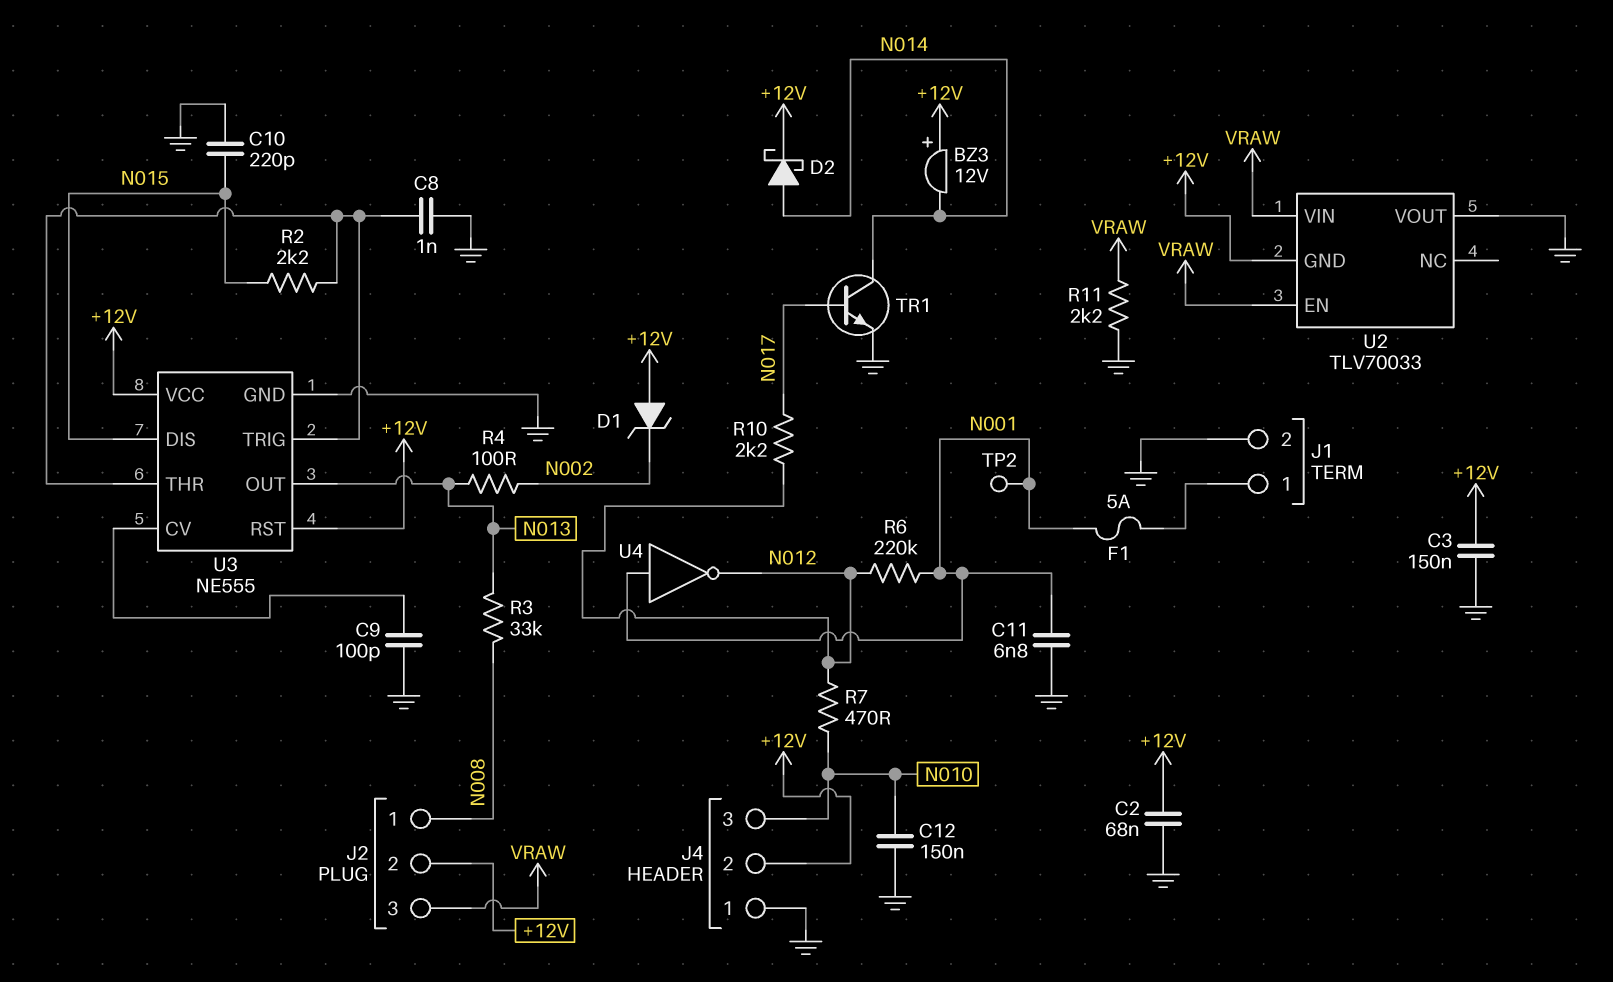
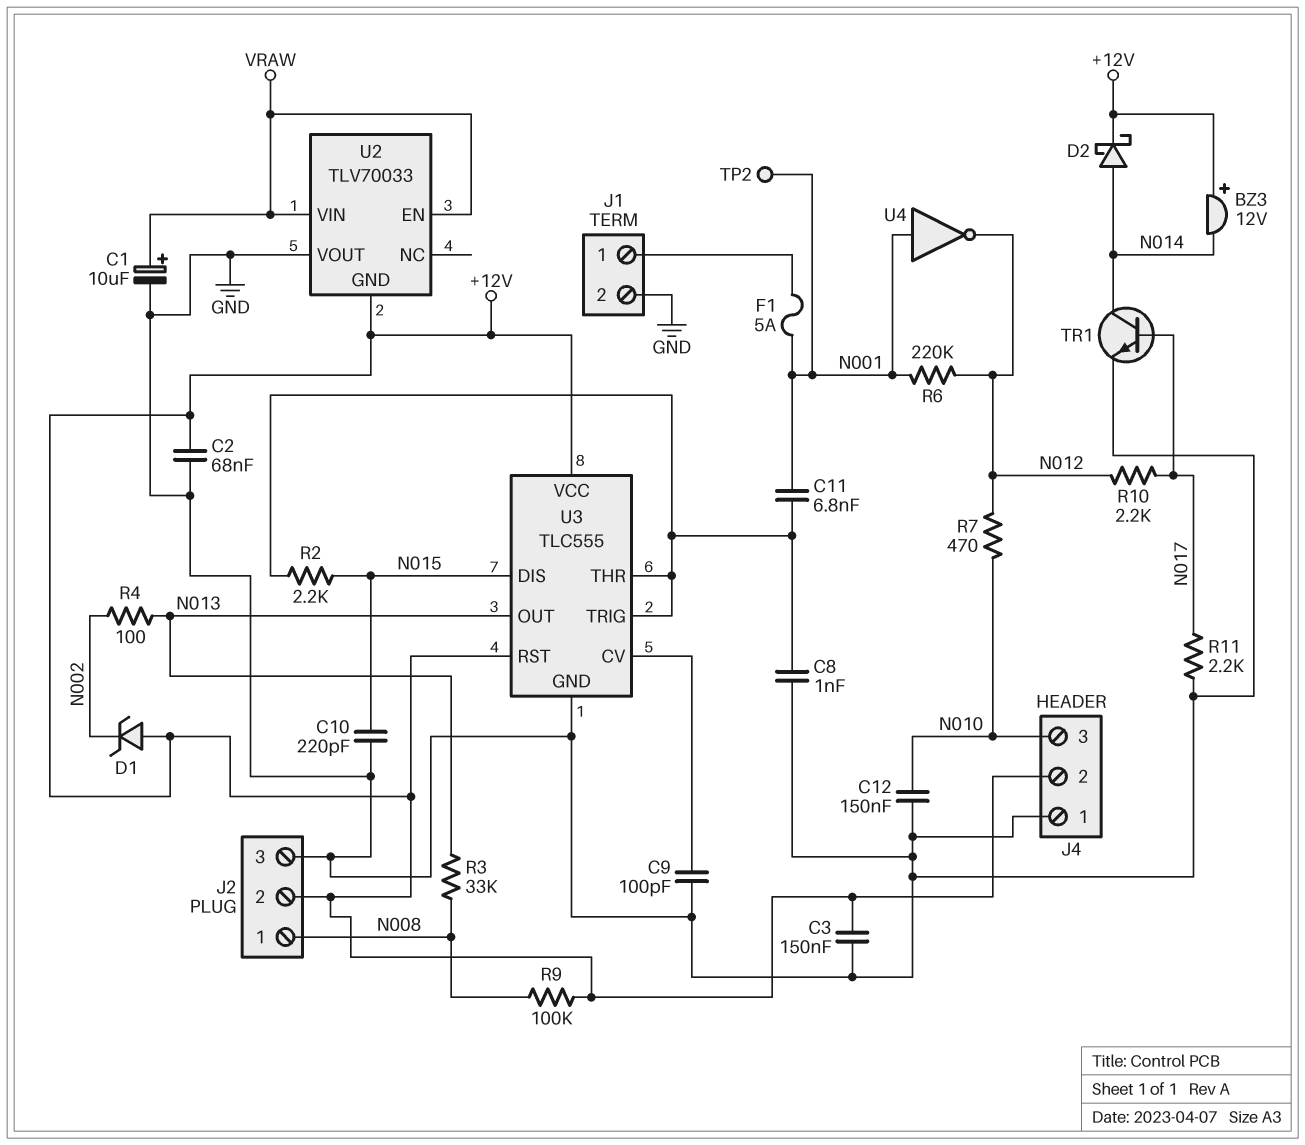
C1: none -> 10uF (plus VRAW, minus GND)
C11: 6.8nF (GND, N001) -> 6.8nF (N001, U3/THR)
J2 pin 3: VRAW -> GND
R9: none -> 100k (+12V, N008)
R11: 2.2k (GND, VRAW) -> 2.2k (GND, N017)
U3: NE555 -> TLC555

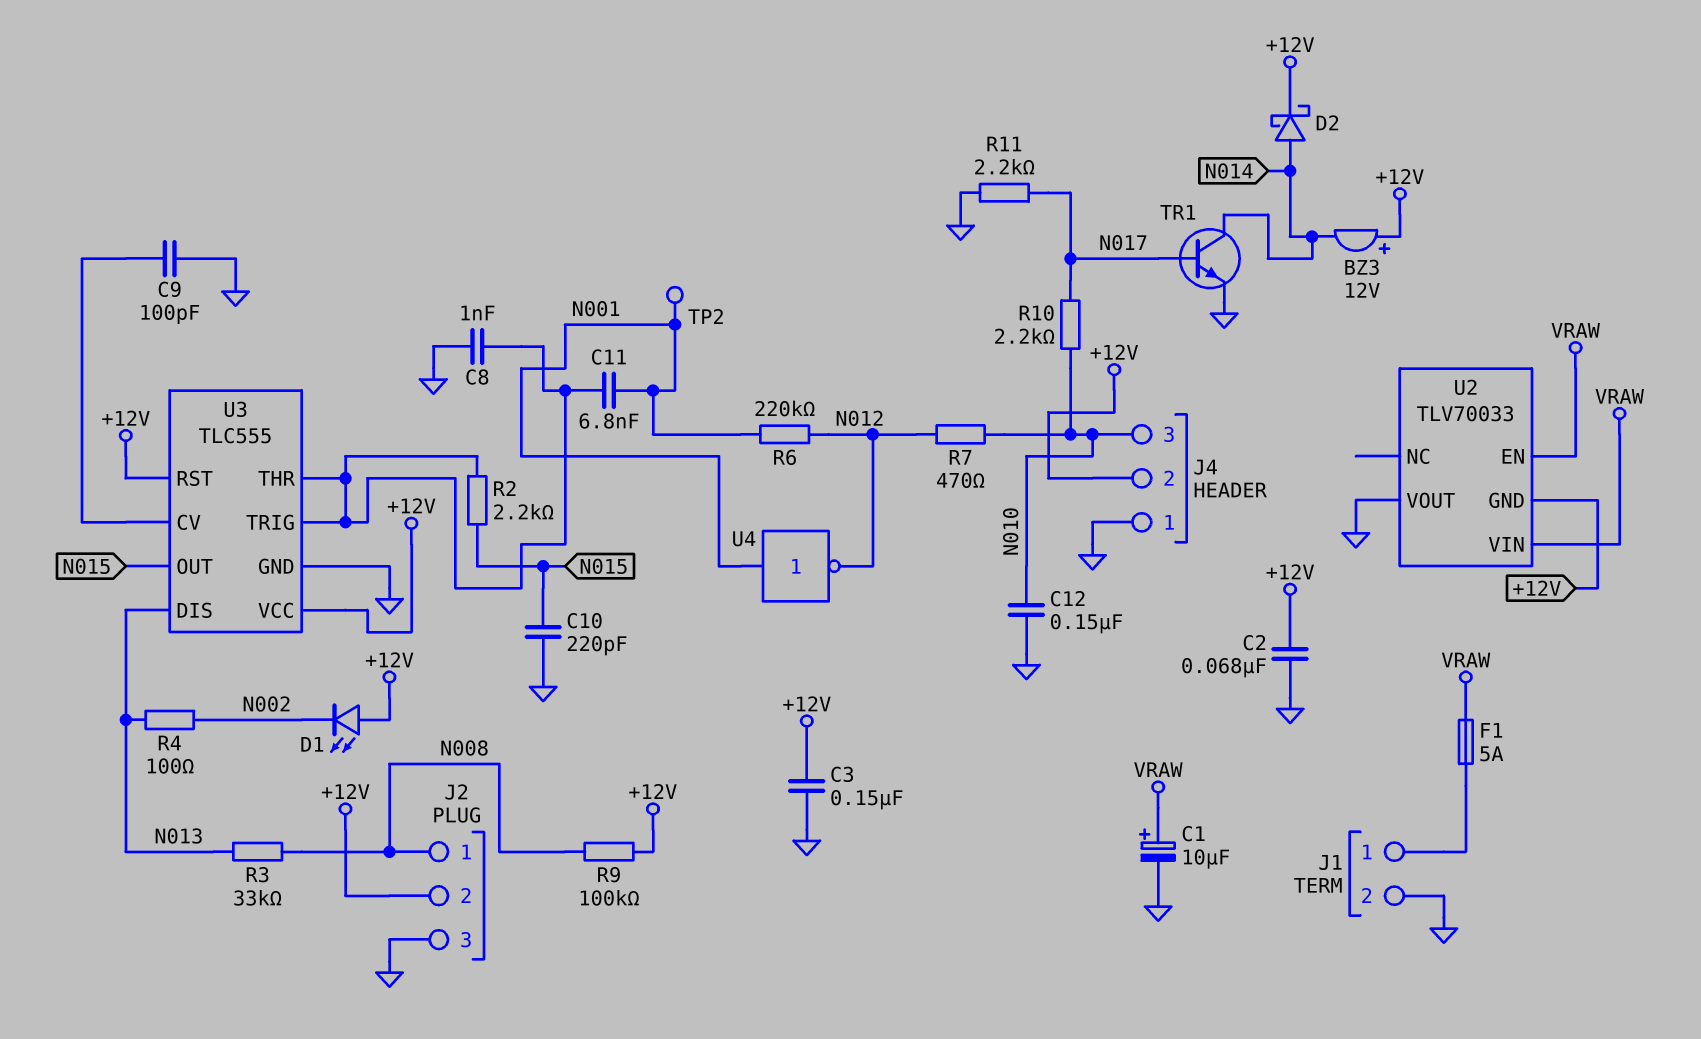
D1: zener (A +12V, K N002) -> LED (A +12V, K N002)
F1: 5A (J1/1, N001) -> 5A (J1/1, VRAW)
R10: 2.2k (N012, N017) -> 2.2k (N010, N017)
U3 pin DIS: N015 -> N013
U3 pin OUT: N013 -> N015

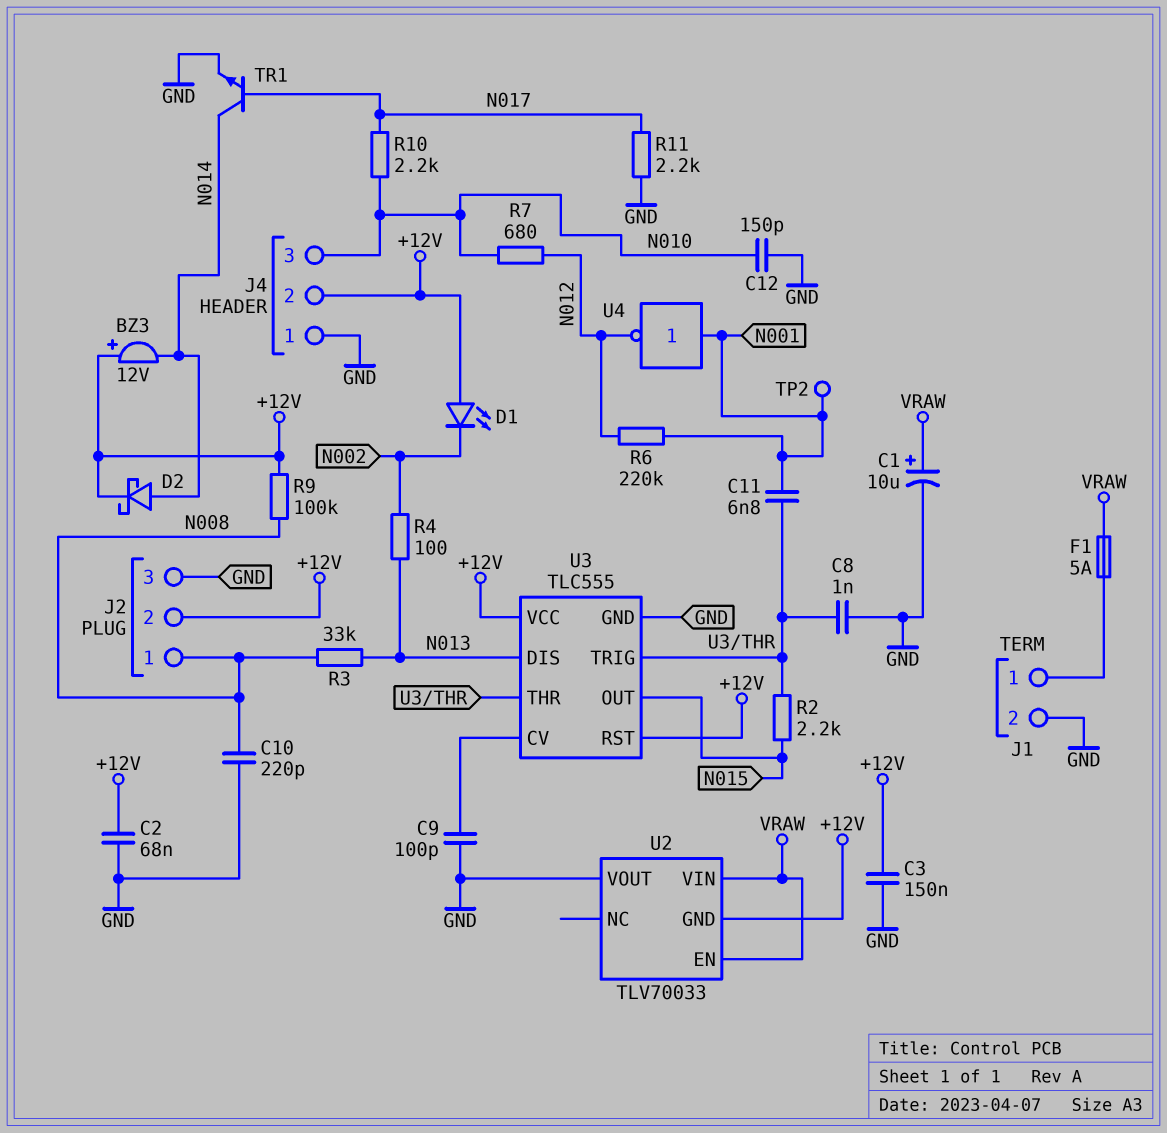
C10: 220pF (GND, N015) -> 220pF (GND, N008)
C12: 150nF (GND, N010) -> 150pF (GND, N010)
R7: 470 (N010, N012) -> 680 (N010, N012)

